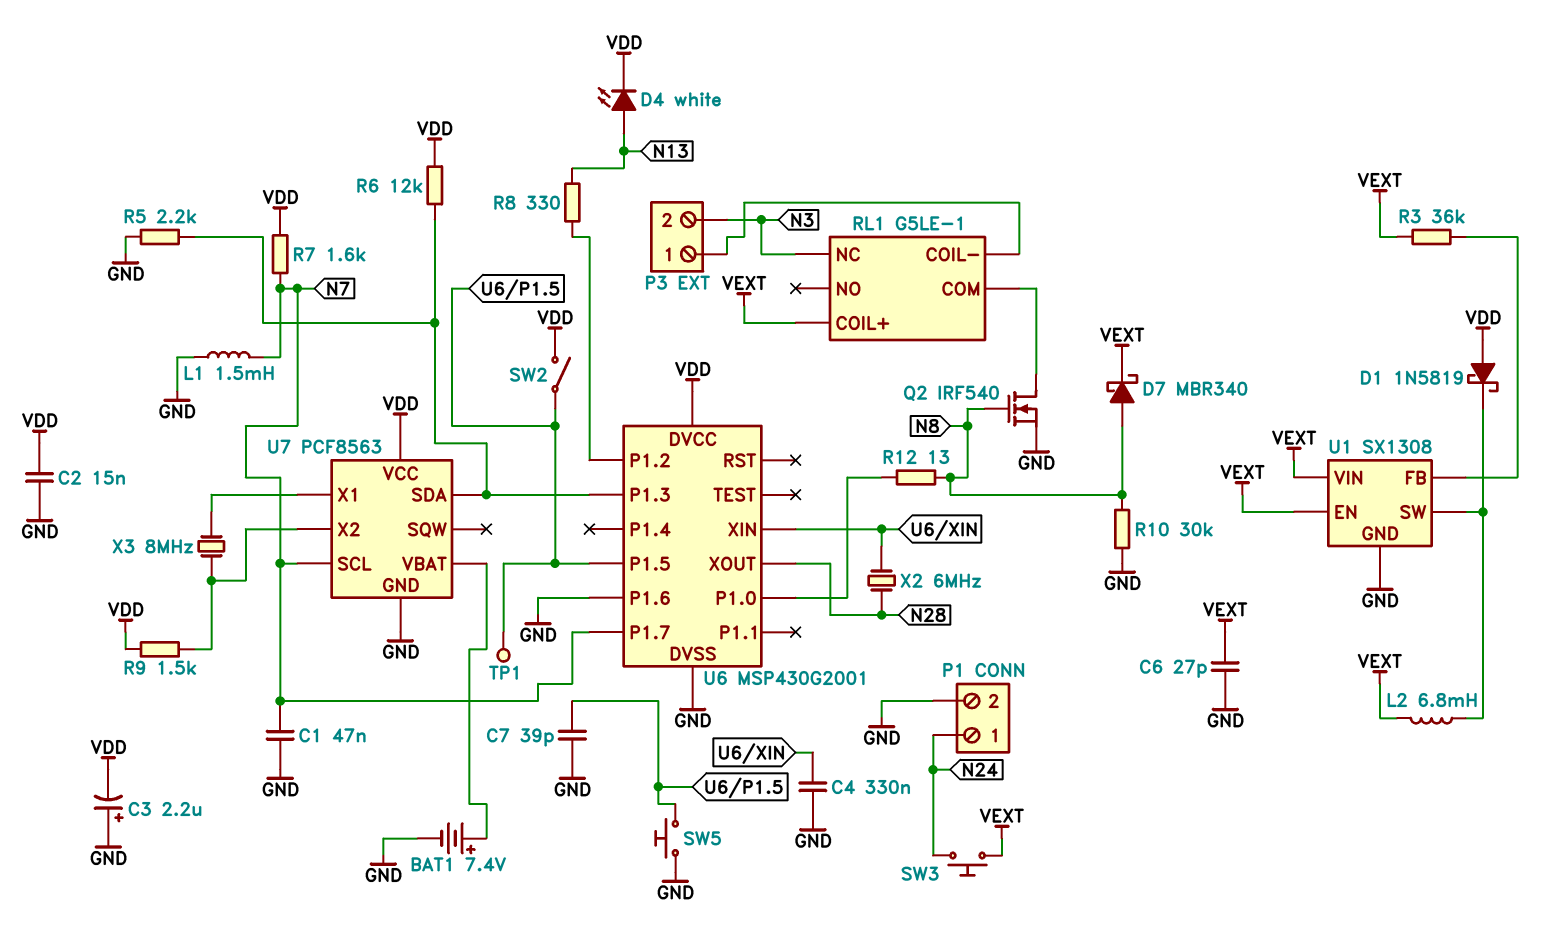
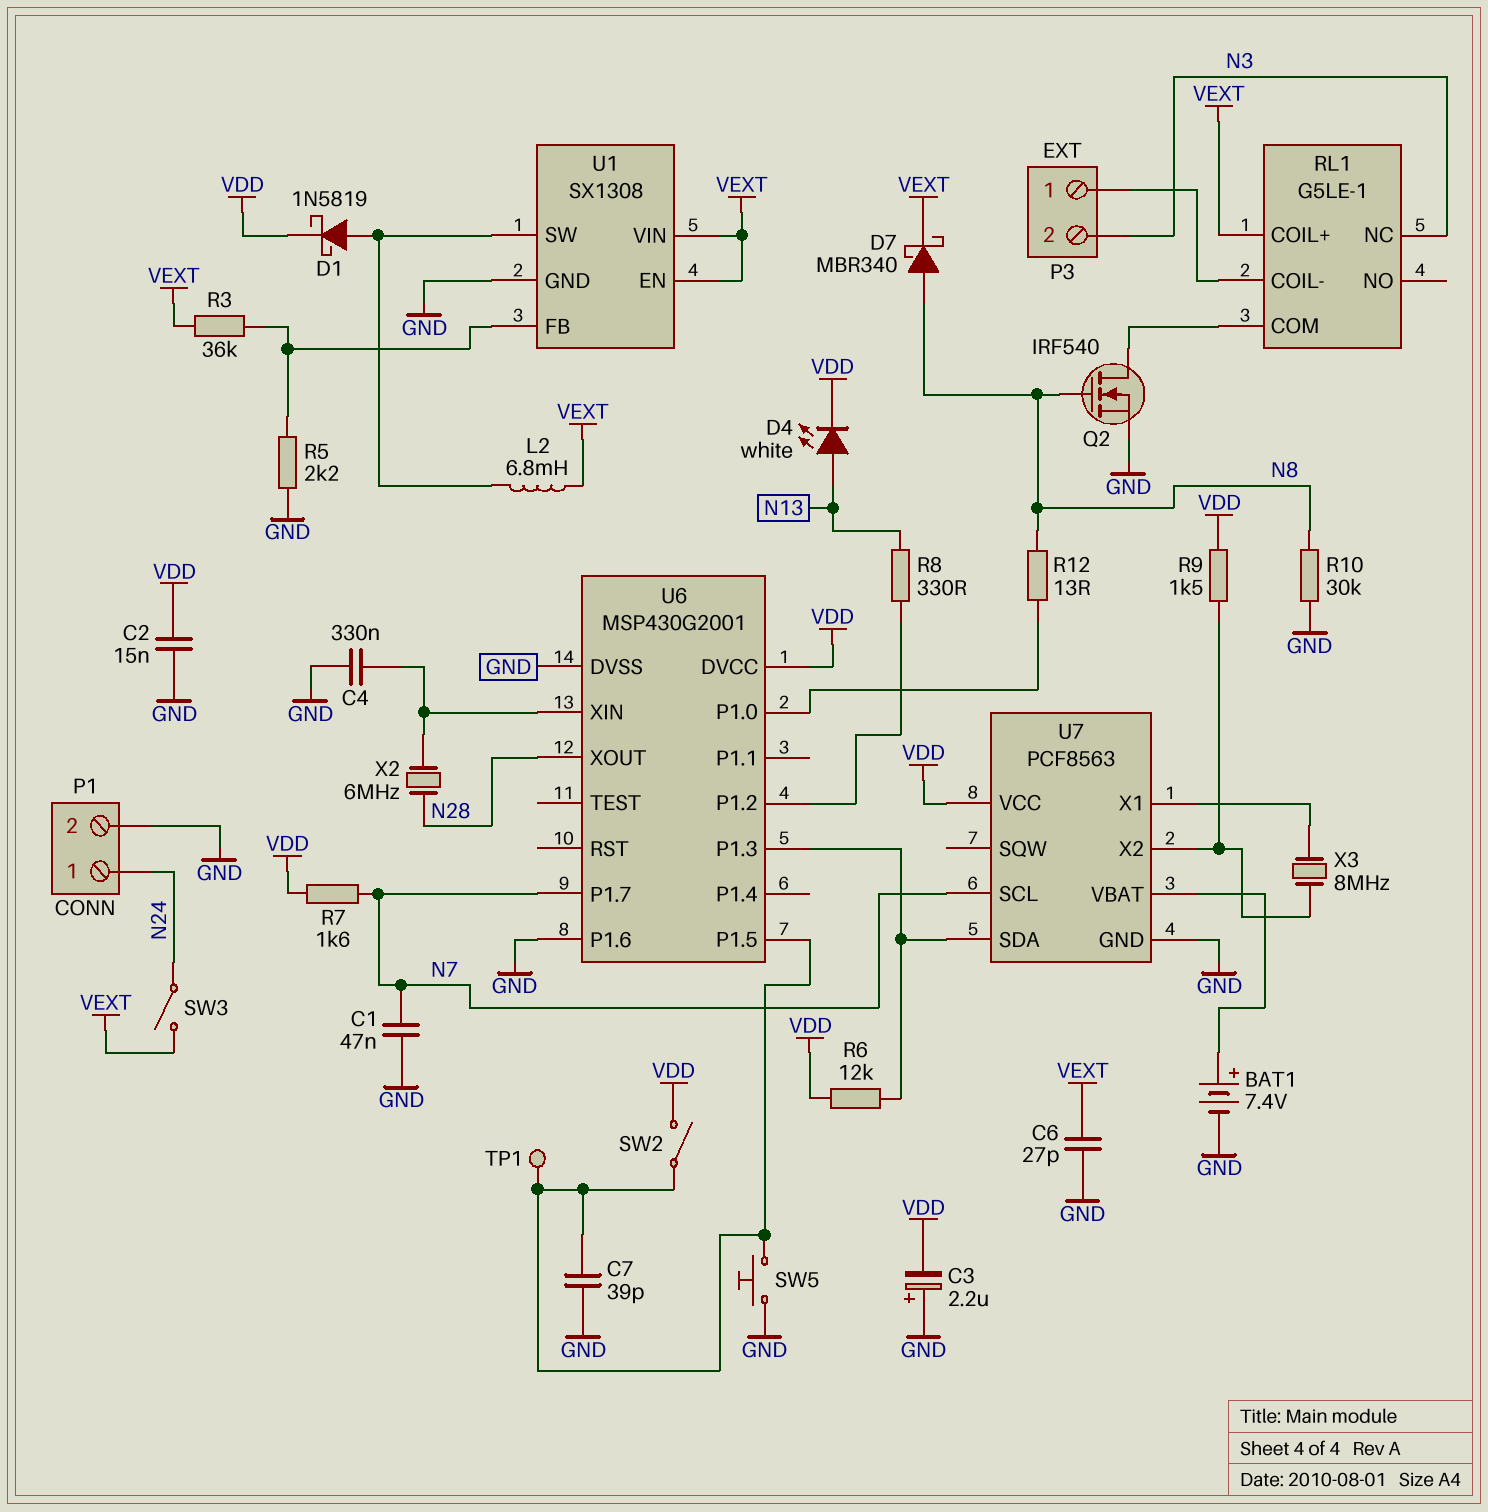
D1: schottky 1N5819 (A VDD, K U1/SW) -> schottky 1N5819 (A U1/SW, K VDD)
L1: 1.5mH (GND, N7) -> none
R5: 2.2k (GND, U6/P1.3) -> 2.2k (GND, U1/FB)
SW3: button (N24, VEXT) -> switch (N24, VEXT)

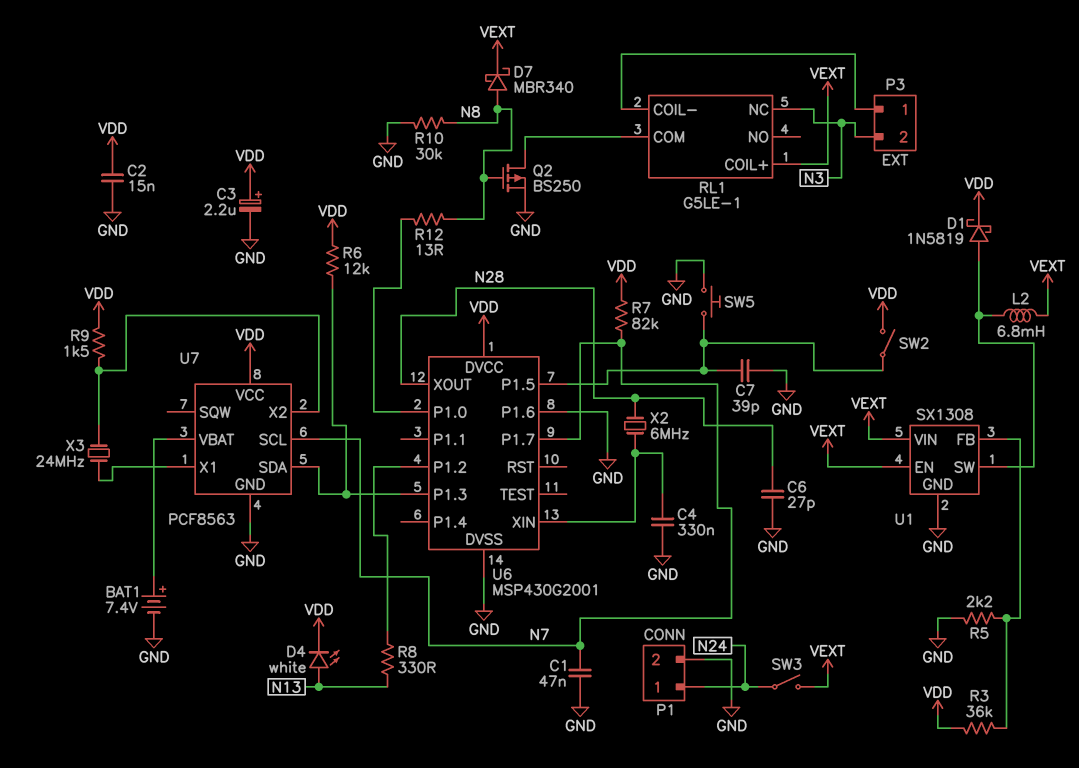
C3: 2.2uF (plus GND, minus VDD) -> 2.2uF (plus VDD, minus GND)
C6: 27pF (GND, VEXT) -> 27pF (GND, N28)
Q2: NMOS IRF540 (G N8, D RL1/COM, S GND) -> PMOS BS250 (G N8, D RL1/COM, S GND)
R3: 36k (U1/FB, VEXT) -> 36k (U1/FB, VDD)
R7: 1.6k (N7, VDD) -> 82k (N7, VDD)
TP1: test point (U6/P1.5) -> none
X3: 8MHz (U7/X1, U7/X2) -> 24MHz (U7/X1, U7/X2)

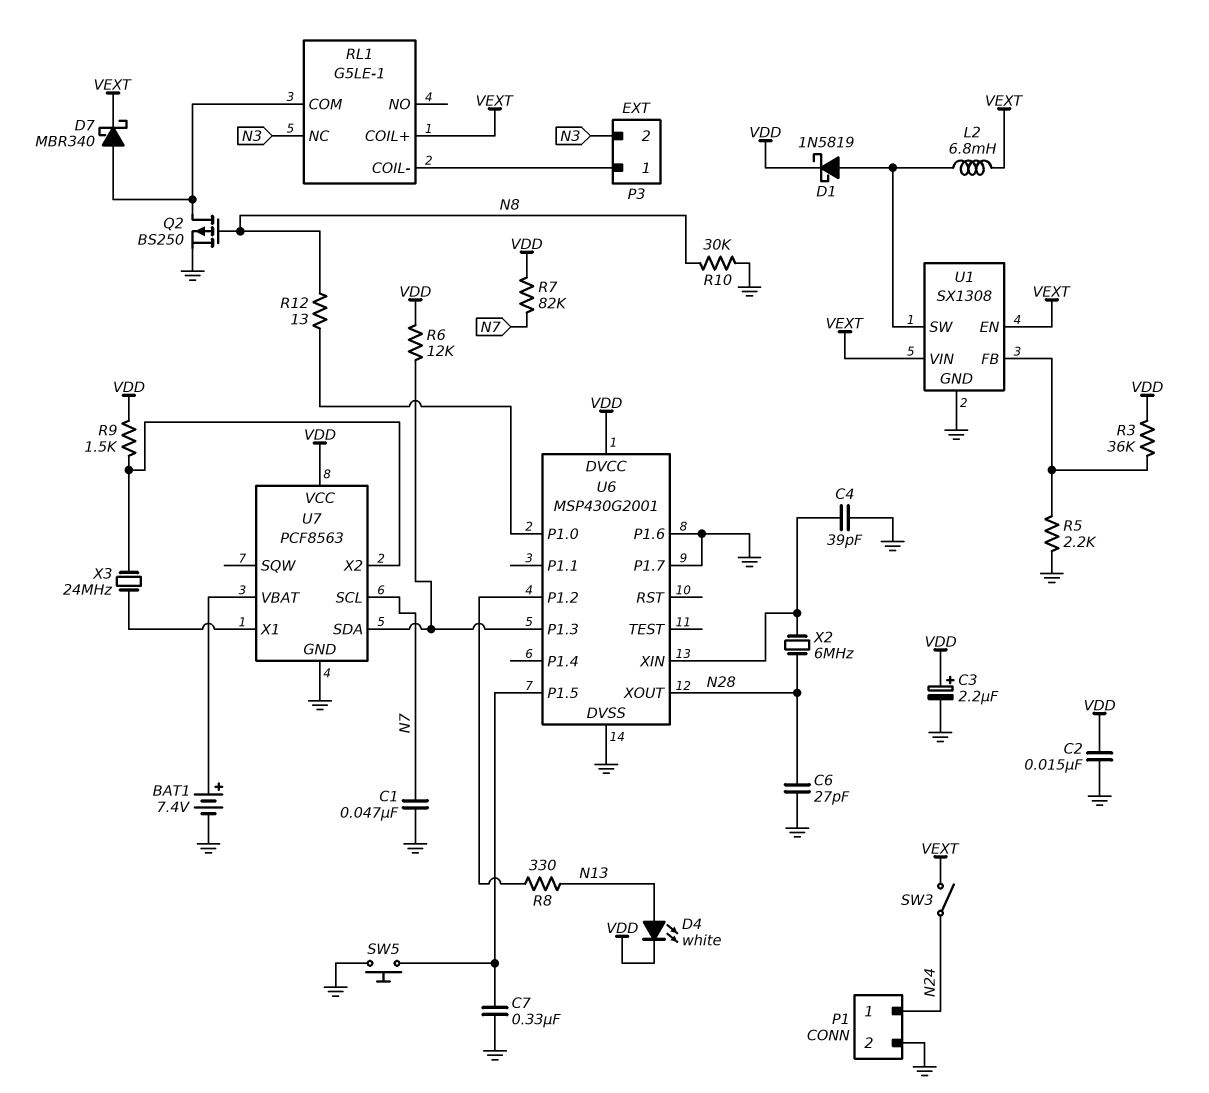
C4: 330nF (GND, U6/XIN) -> 39pF (GND, U6/XIN)
C7: 39pF (GND, U6/P1.5) -> 330nF (GND, U6/P1.5)
D7: schottky MBR340 (A N8, K VEXT) -> schottky MBR340 (A RL1/COM, K VEXT)
SW2: switch (U6/P1.5, VDD) -> none
U6 pin P1.7: N7 -> GND

